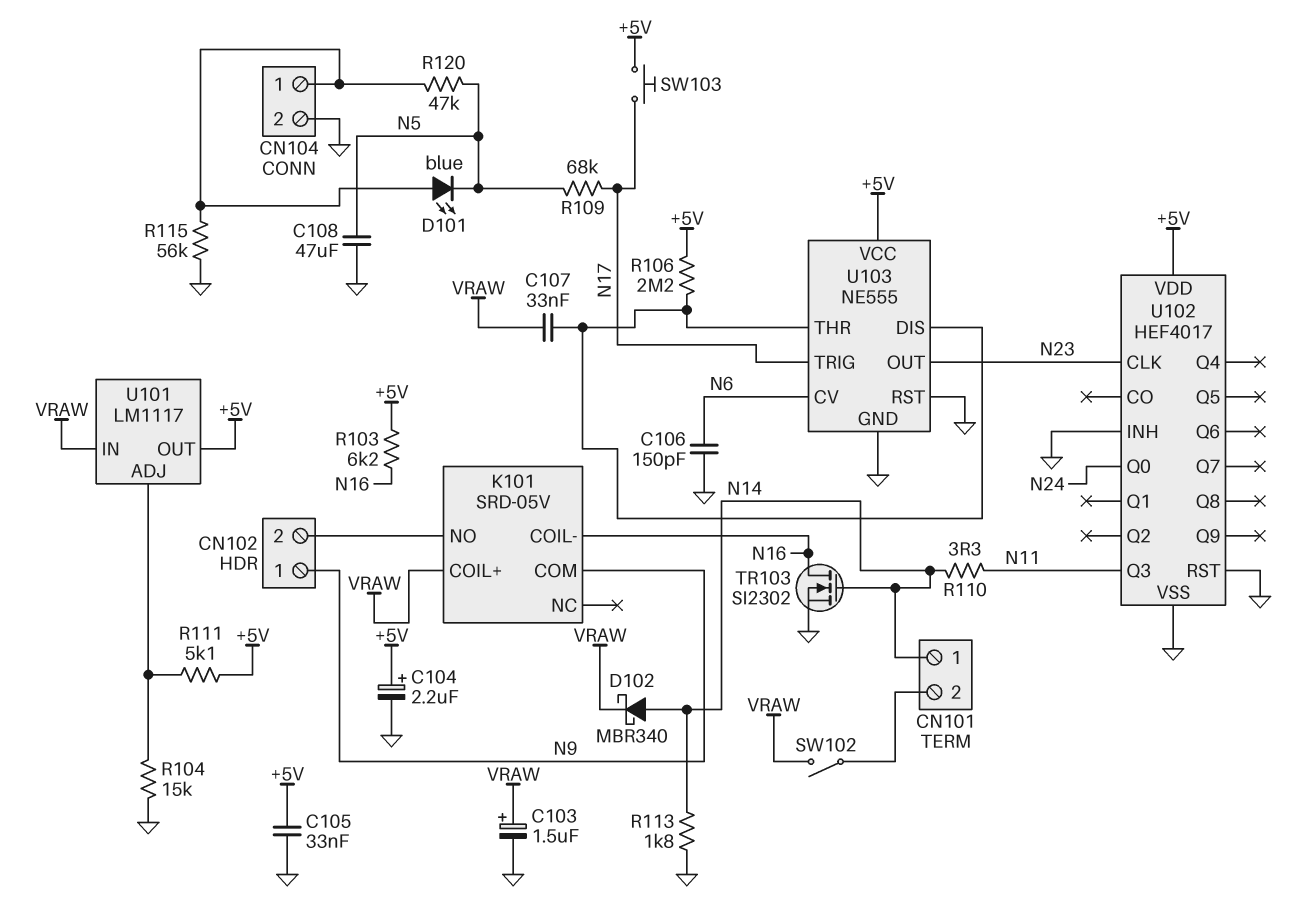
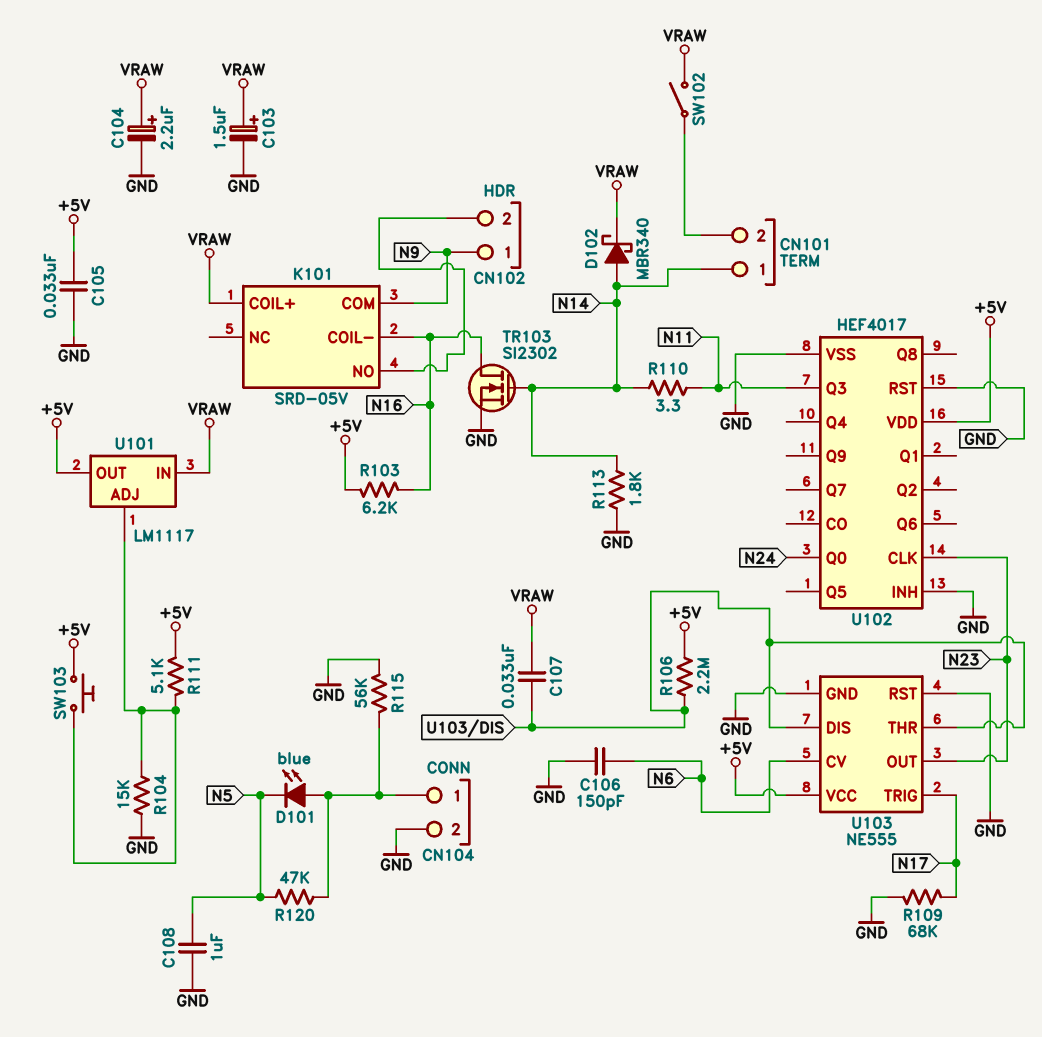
C104: 2.2uF (plus +5V, minus GND) -> 2.2uF (plus VRAW, minus GND)
C108: 47uF (GND, N5) -> 1uF (GND, N5)
R109: 68k (N5, N17) -> 68k (GND, N17)
SW103: button (+5V, N17) -> button (+5V, U101/ADJ)

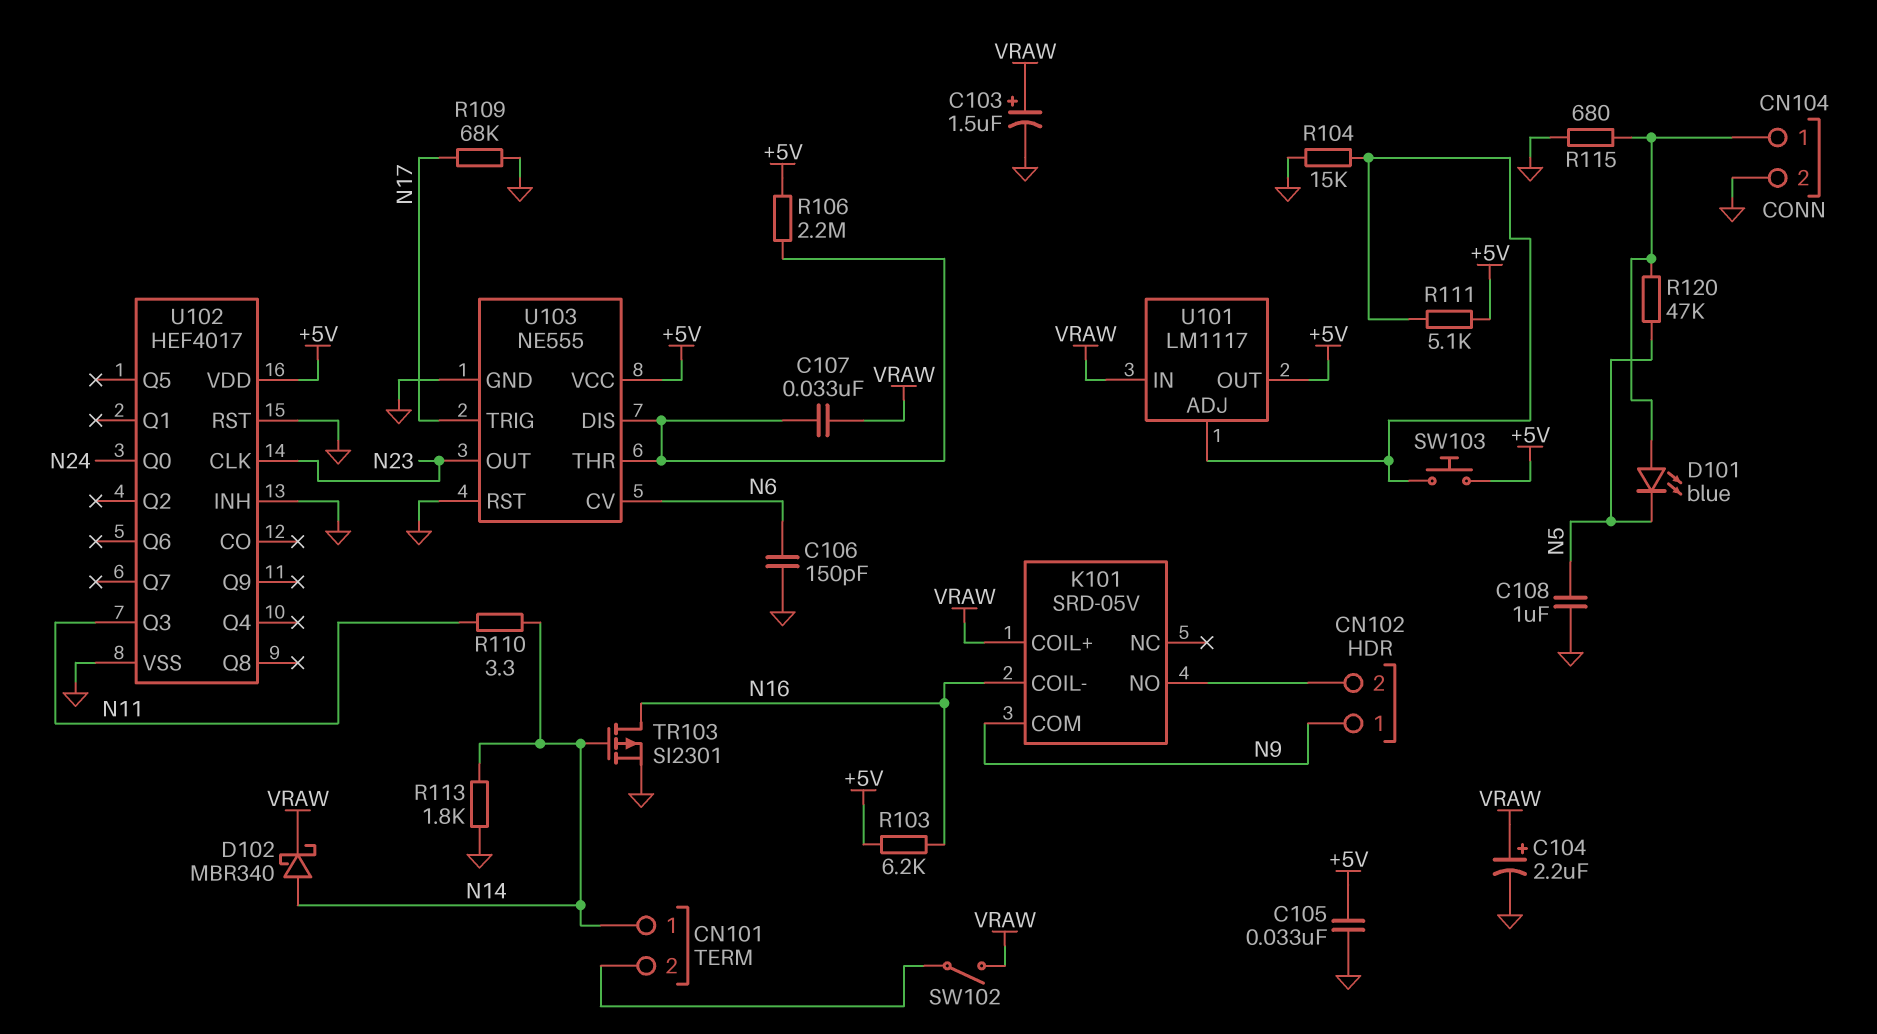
R115: 56k (CN104/1, GND) -> 680 (CN104/1, GND)
TR103: NMOS SI2302 (G N14, D N16, S GND) -> PMOS SI2301 (G N14, D N16, S GND)

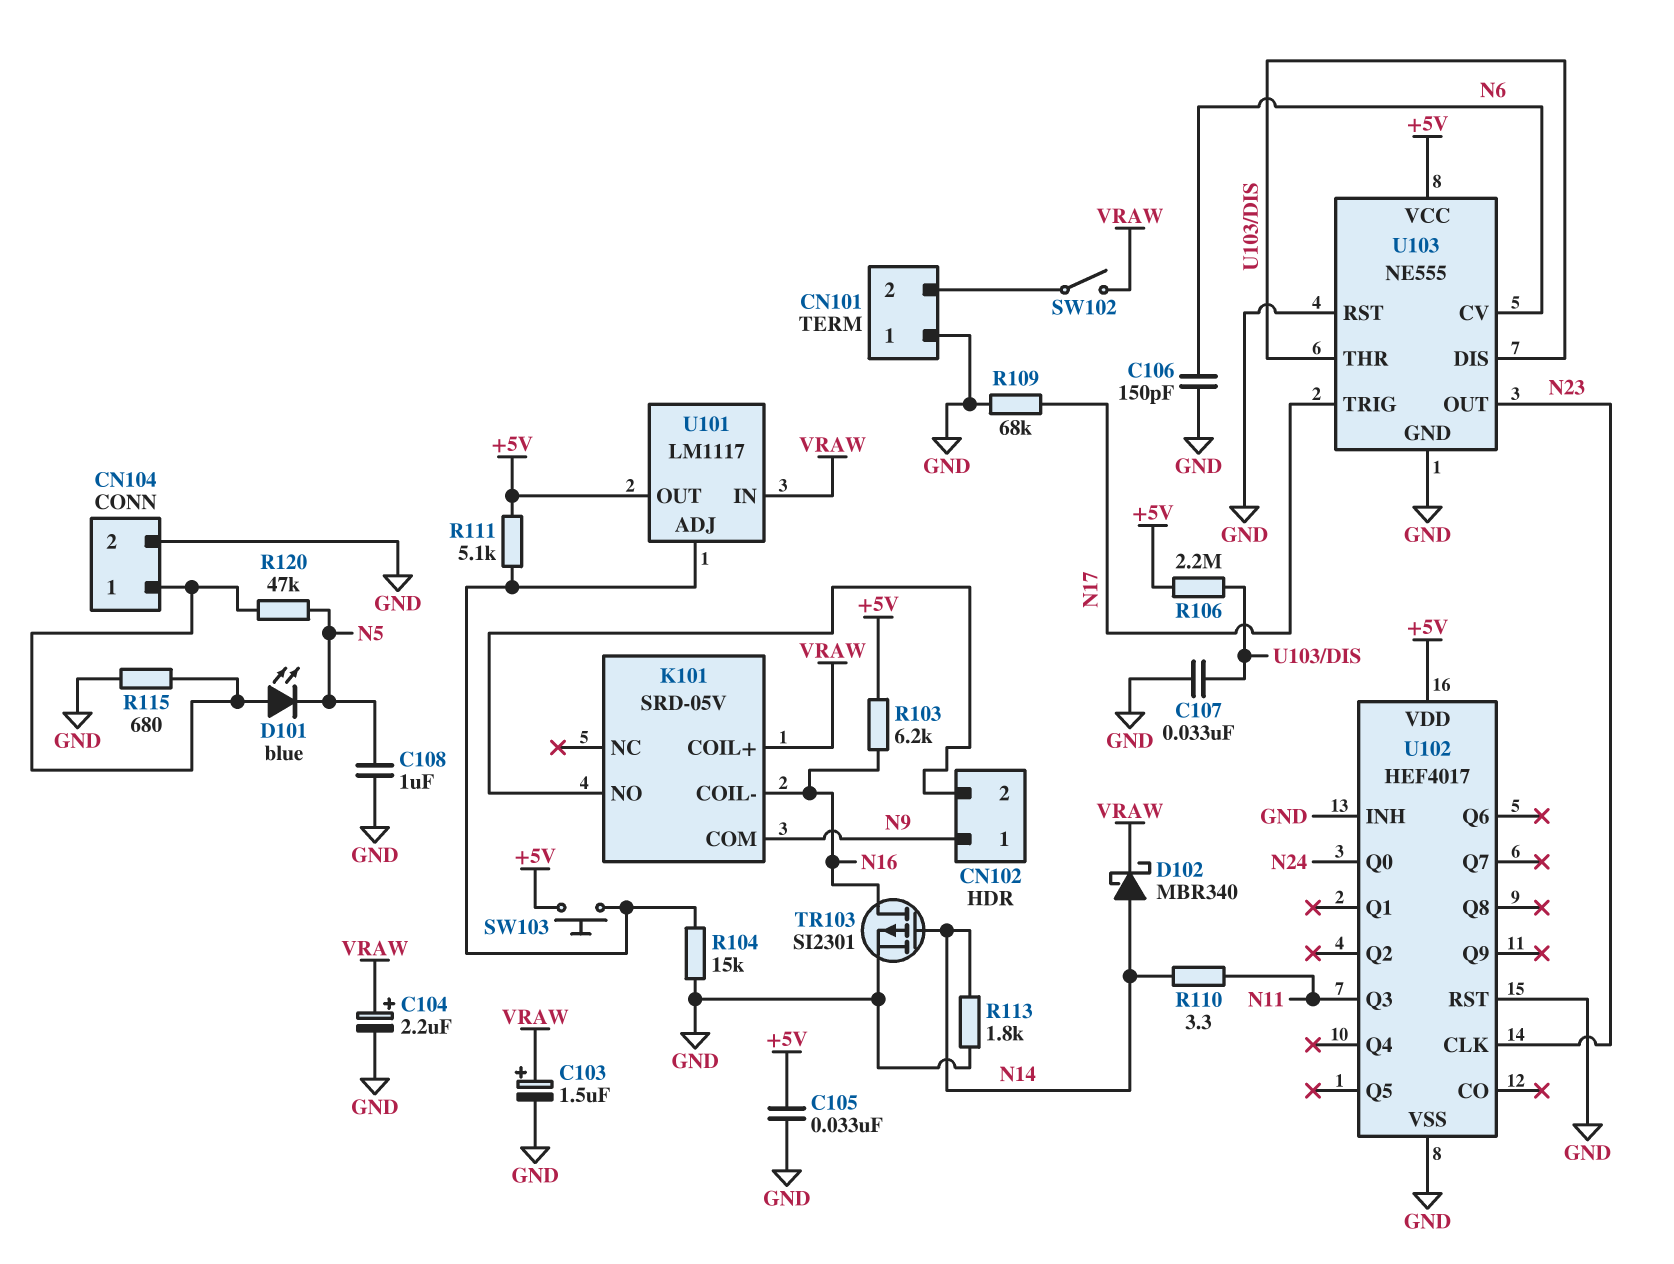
C107: 33nF (U103/DIS, VRAW) -> 33nF (GND, U103/DIS)
CN101 pin 1: N14 -> GND

